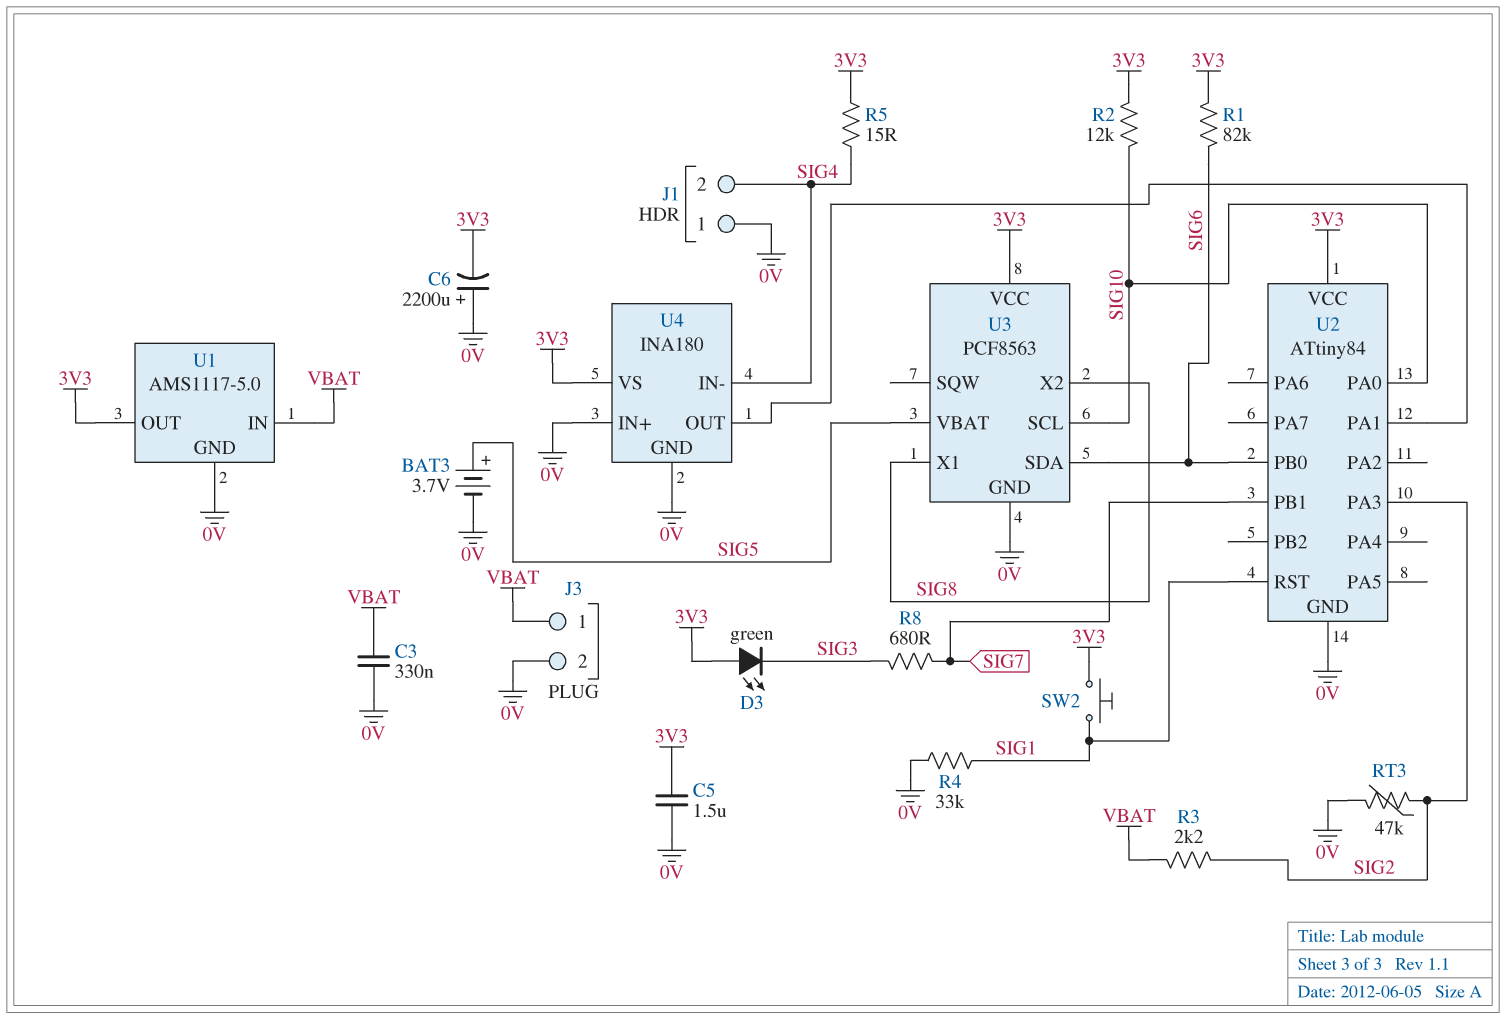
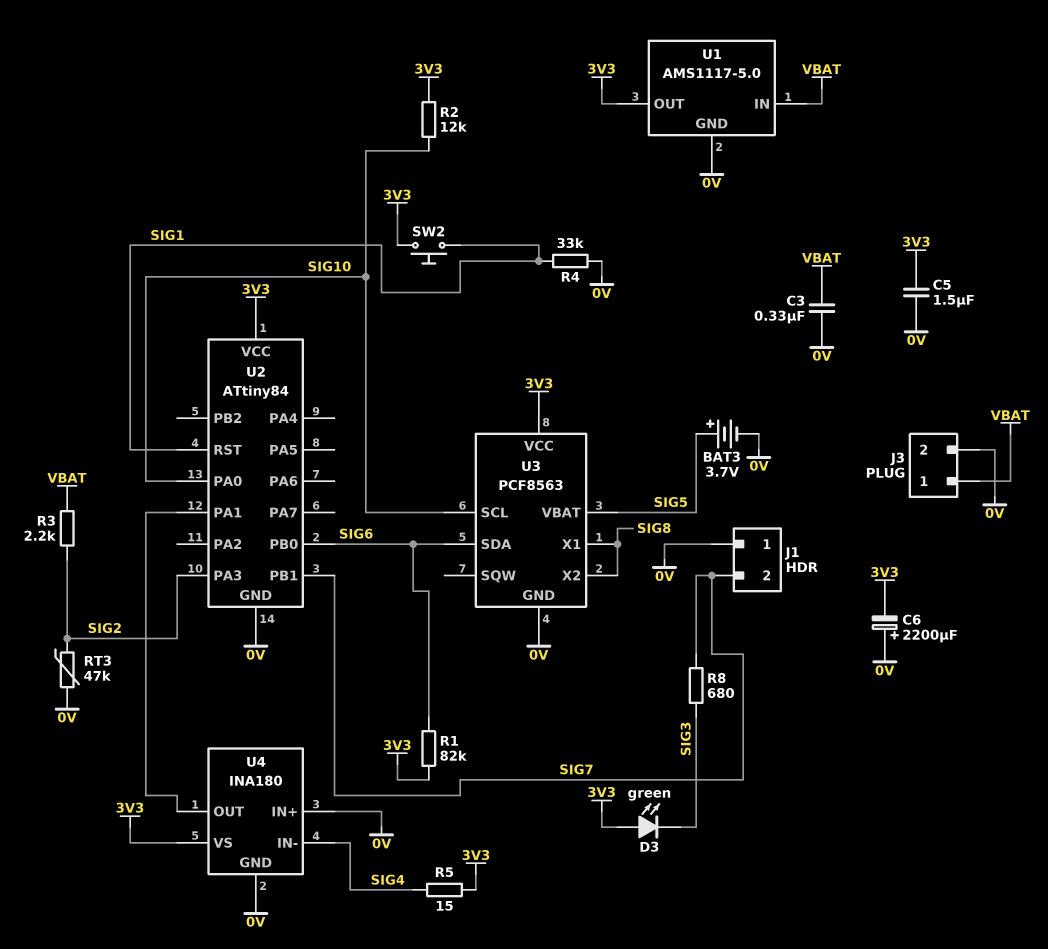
J1 pin 2: SIG4 -> SIG7

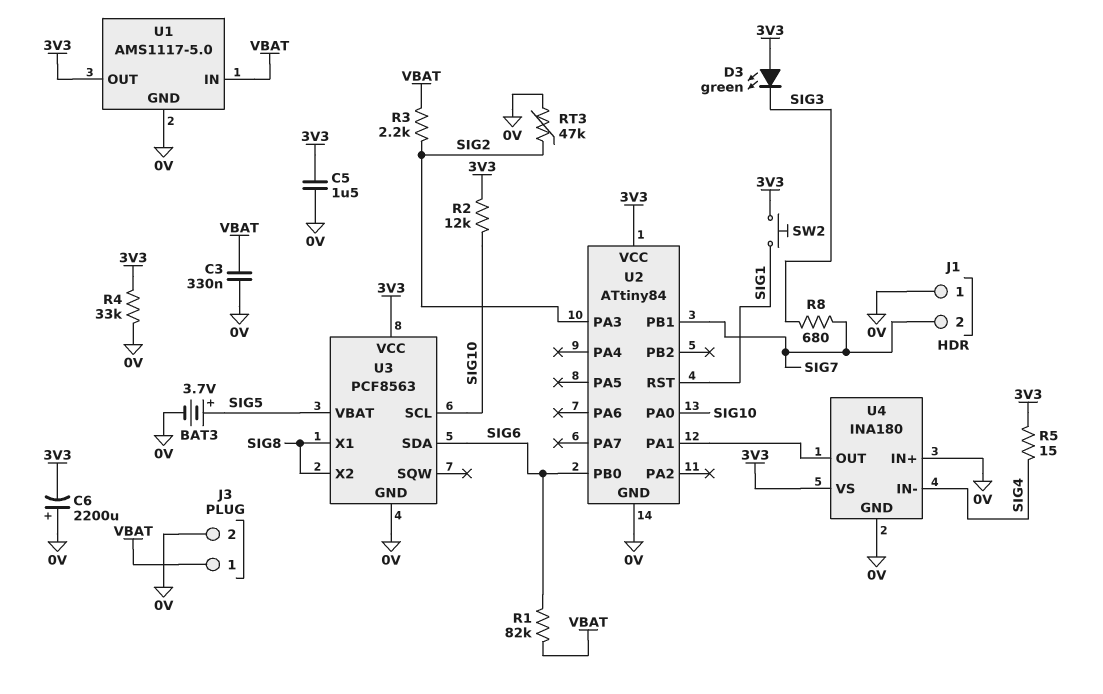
R1: 82k (3V3, SIG6) -> 82k (SIG6, VBAT)
R4: 33k (0V, SIG1) -> 33k (0V, 3V3)

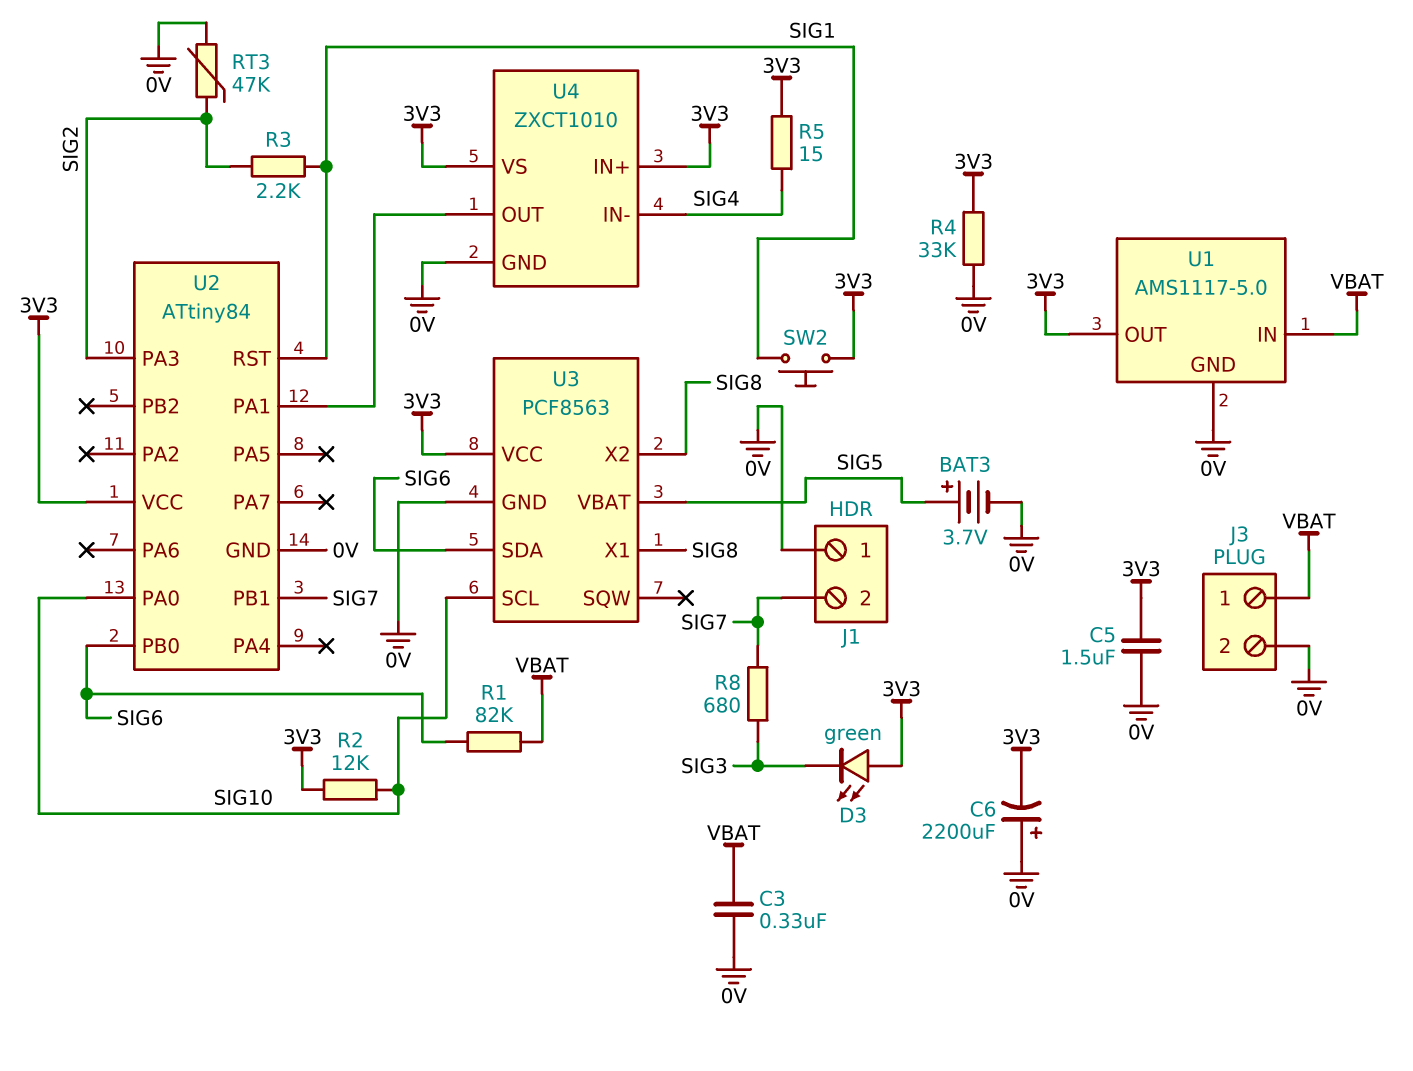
R3: 2.2k (SIG2, VBAT) -> 2.2k (SIG1, SIG2)
U4: INA180 -> ZXCT1010
U4 pin IN+: 0V -> 3V3

